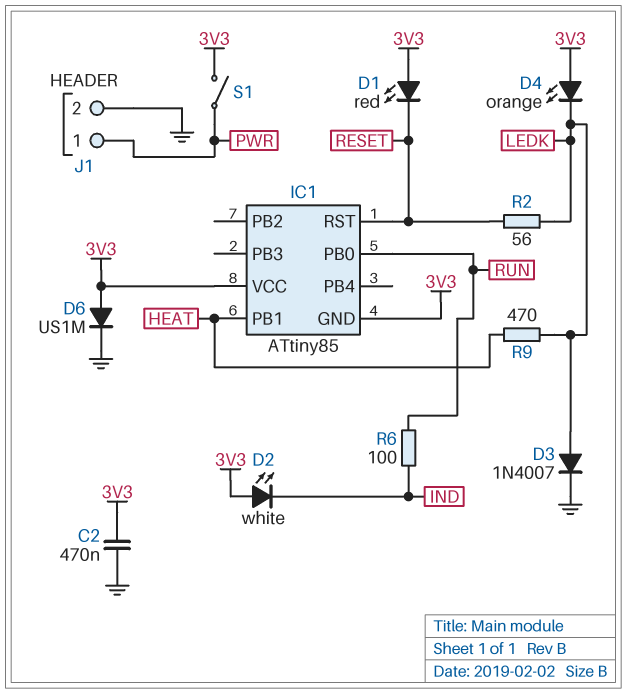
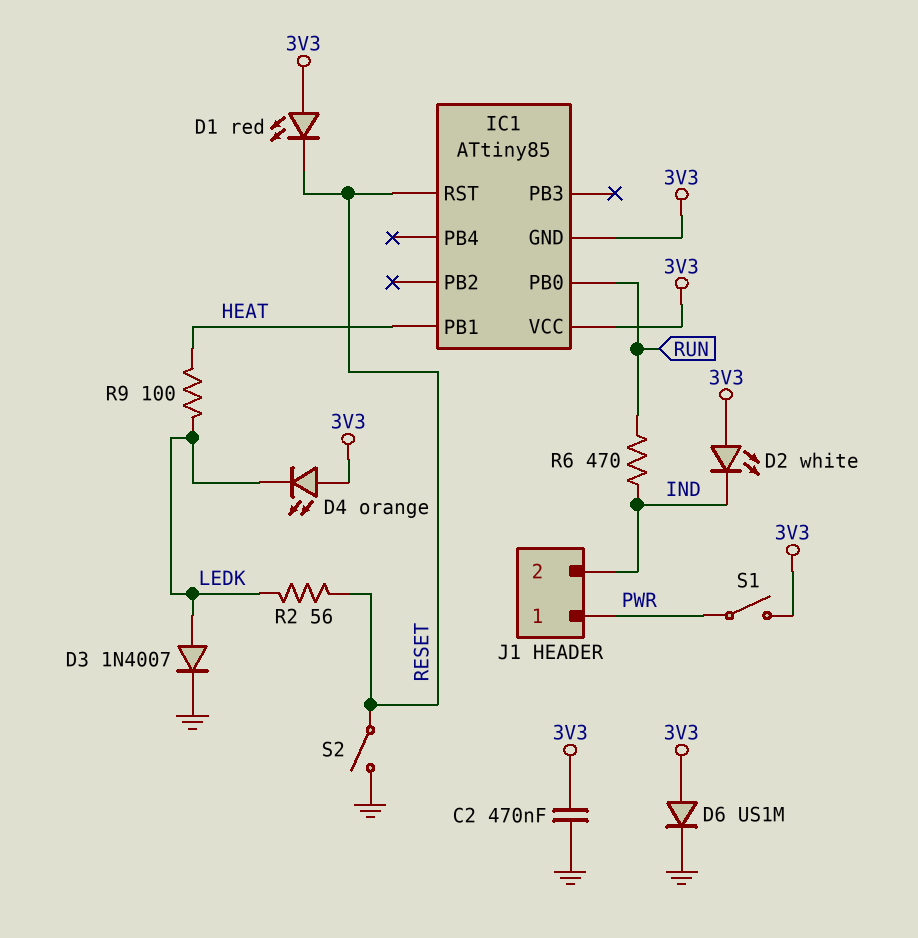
J1 pin 2: GND -> IND
R6: 100 (IND, RUN) -> 470 (IND, RUN)
R9: 470 (HEAT, LEDK) -> 100 (HEAT, LEDK)
S2: none -> switch (GND, RESET)

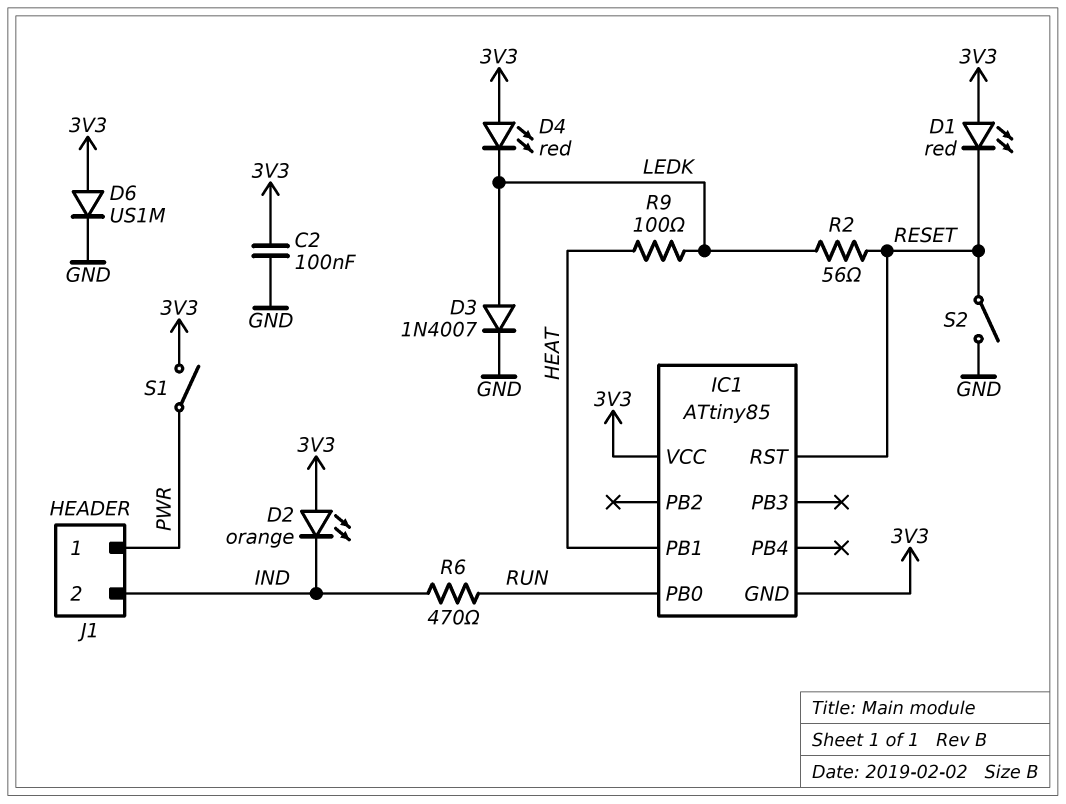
C2: 470nF (3V3, GND) -> 100nF (3V3, GND)
D2: LED white (A 3V3, K IND) -> LED orange (A 3V3, K IND)
D4: LED orange (A 3V3, K LEDK) -> LED red (A 3V3, K LEDK)

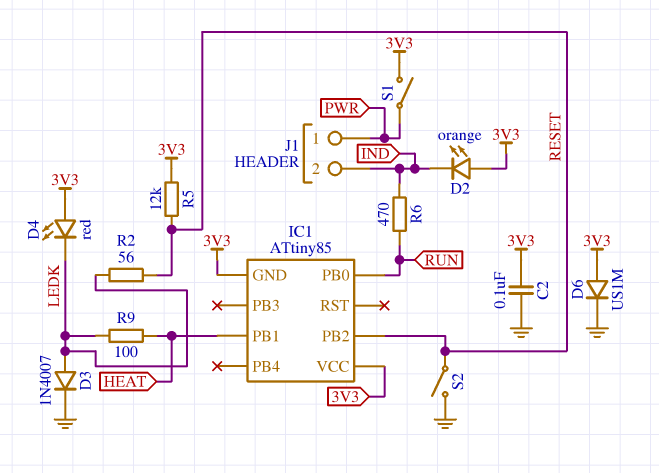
D1: LED red (A 3V3, K RESET) -> none
IC1 pin PB2: none -> RESET
IC1 pin RST: RESET -> none
R5: none -> 12k (3V3, RESET)

